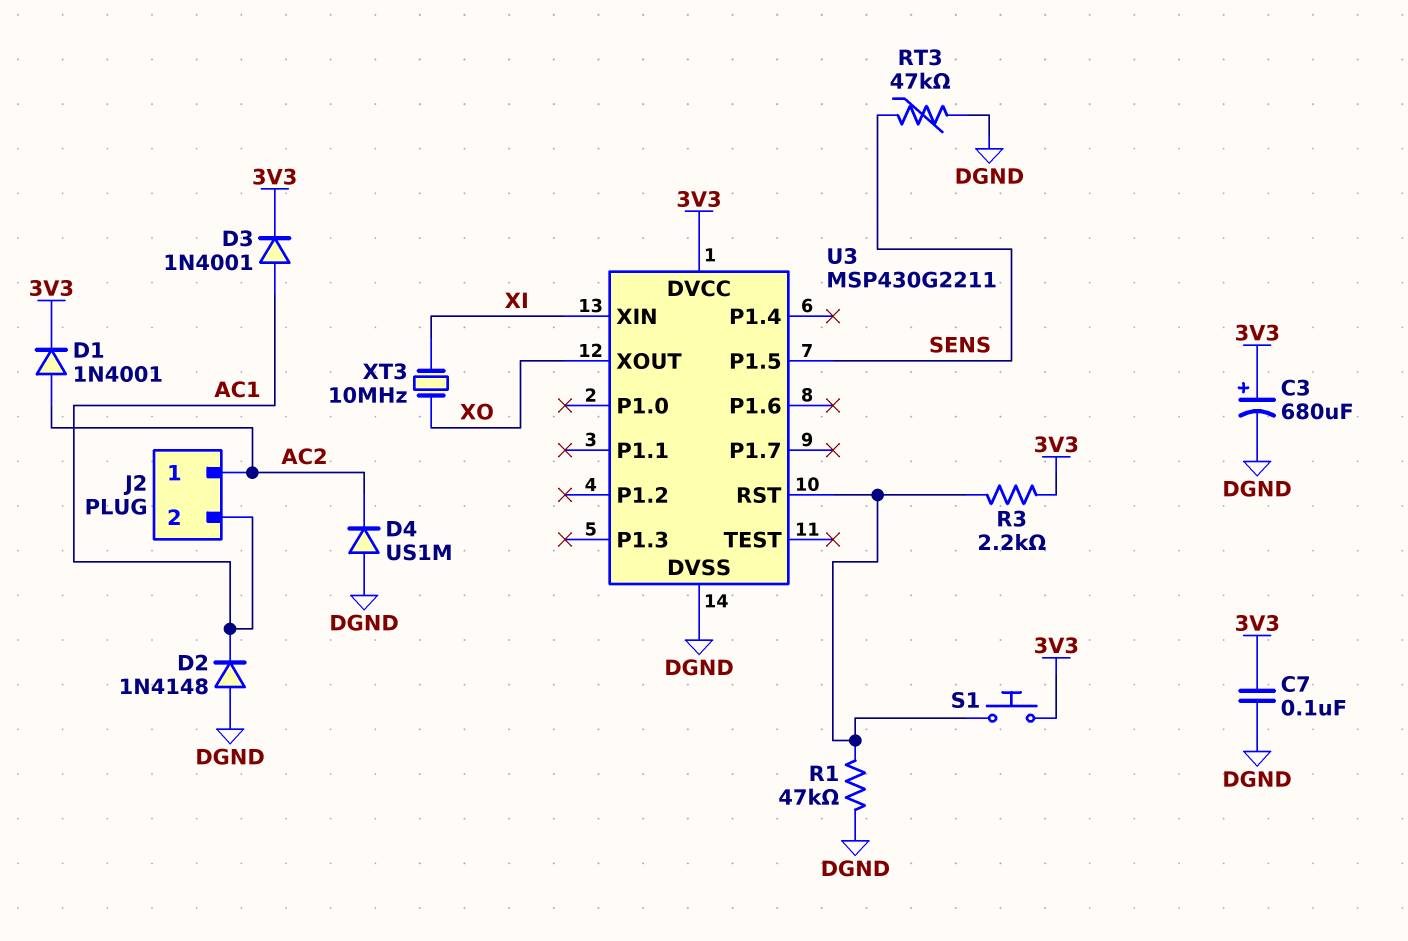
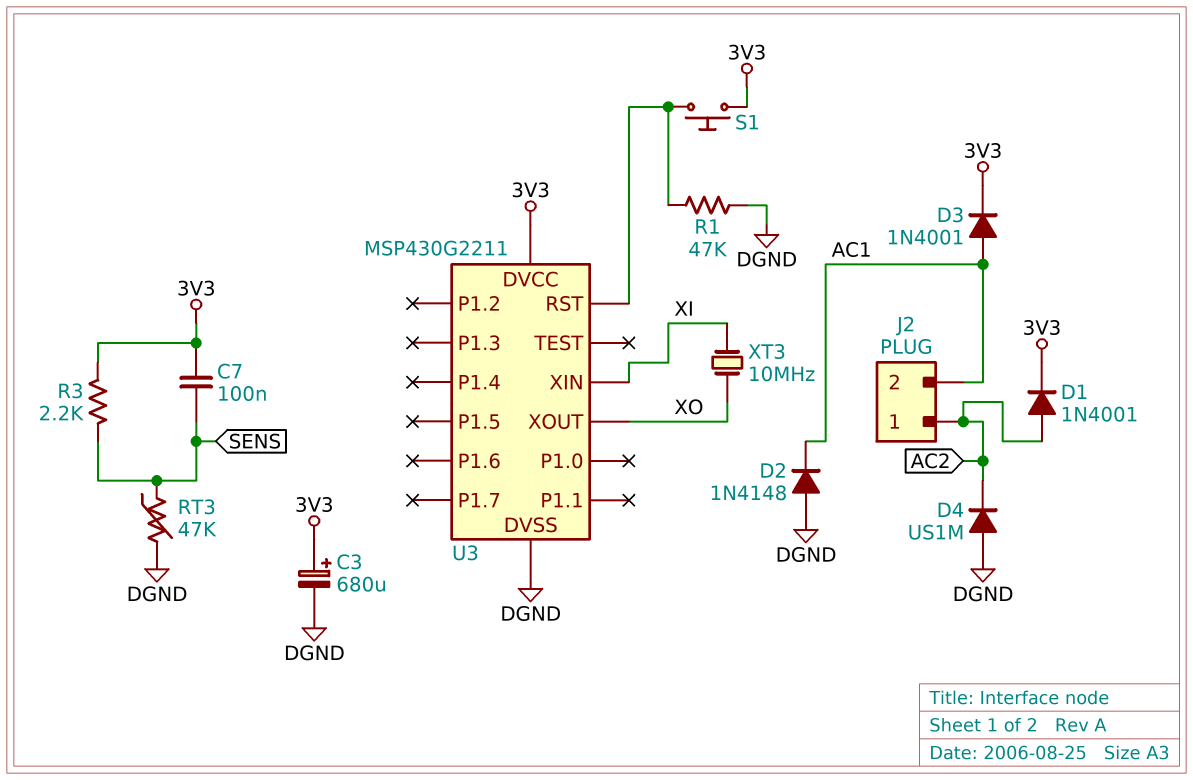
C7: 100nF (3V3, DGND) -> 100nF (3V3, SENS)
R3: 2.2k (3V3, U3/RST) -> 2.2k (3V3, SENS)
U3 pin P1.5: SENS -> none

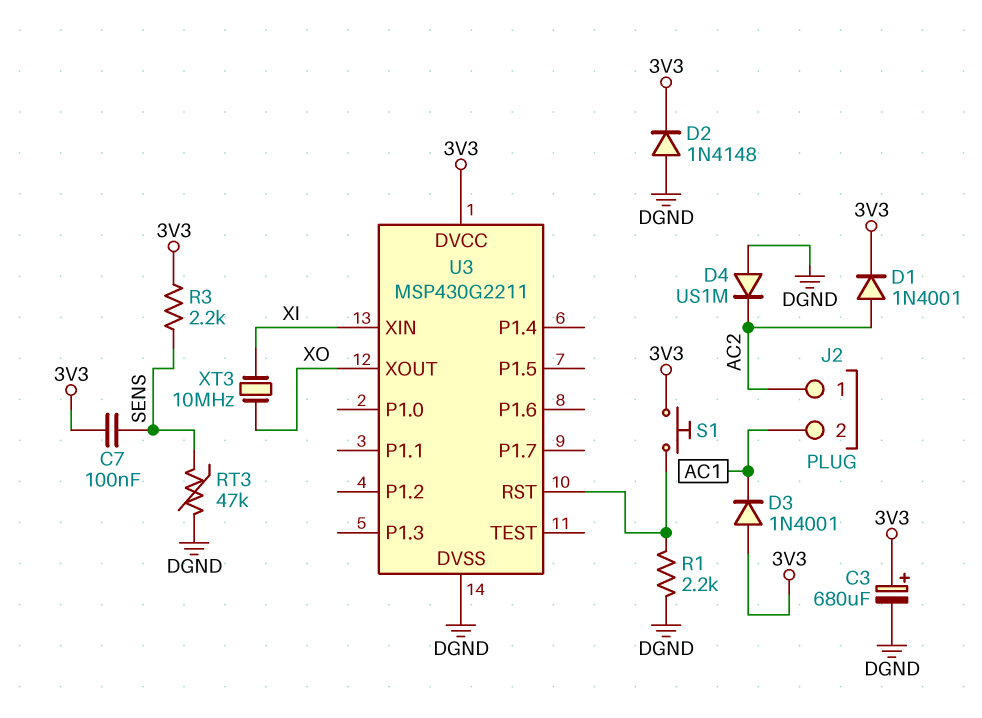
D2: diode 1N4148 (A DGND, K AC1) -> diode 1N4148 (A DGND, K 3V3)
D3: diode 1N4001 (A AC1, K 3V3) -> diode 1N4001 (A 3V3, K AC1)
R1: 47k (DGND, U3/RST) -> 2.2k (DGND, U3/RST)

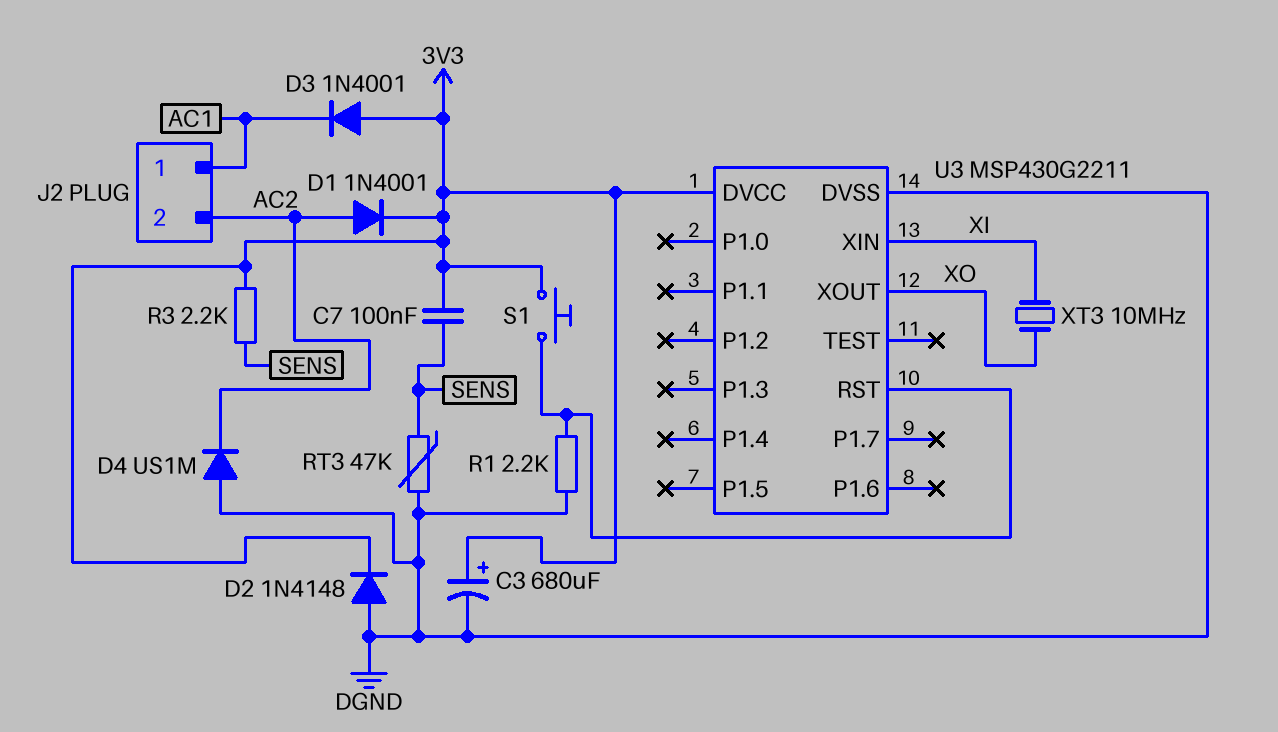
J2 pin 1: AC2 -> AC1
J2 pin 2: AC1 -> AC2

